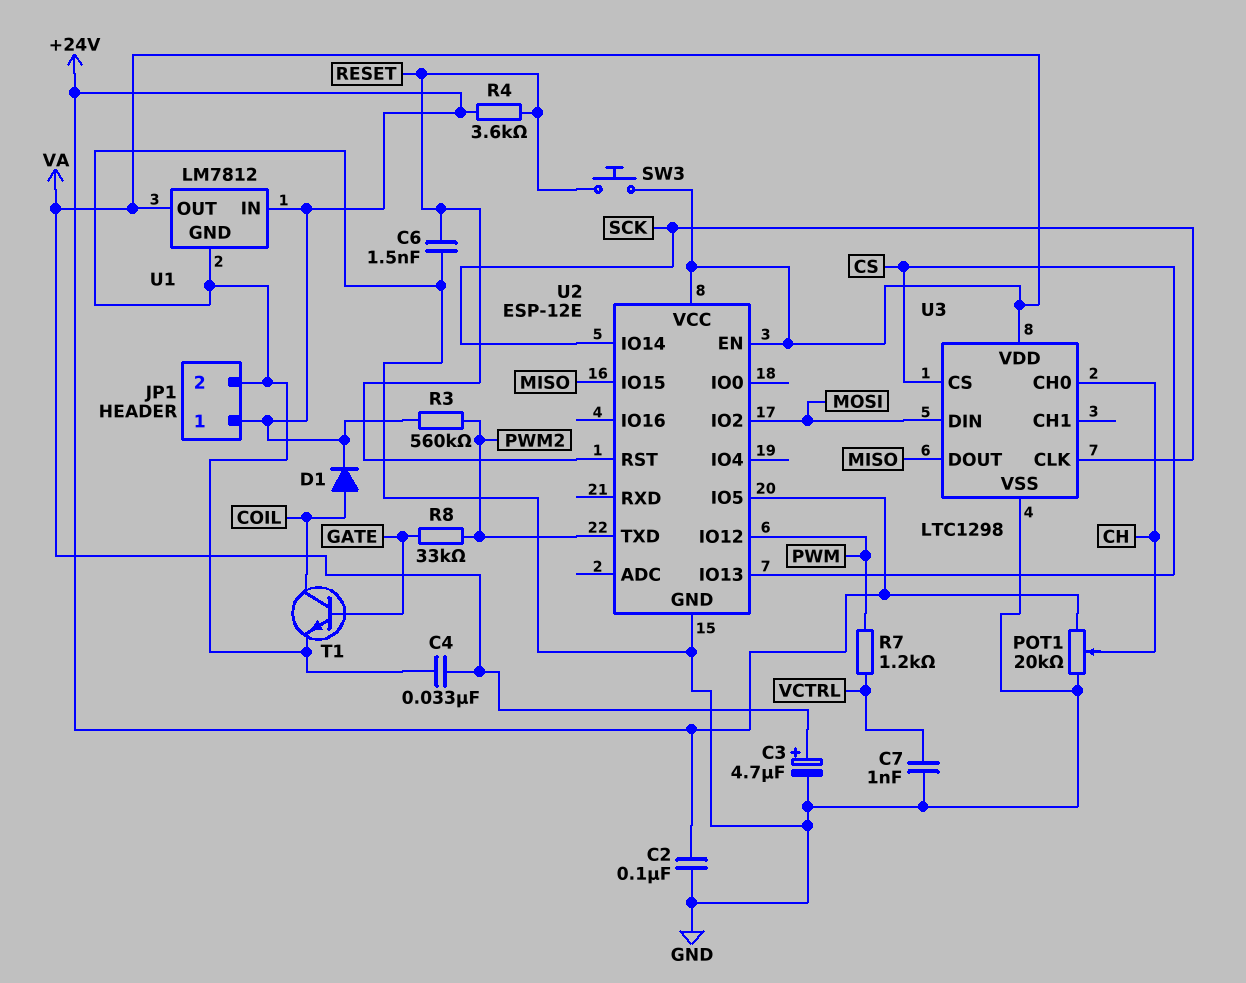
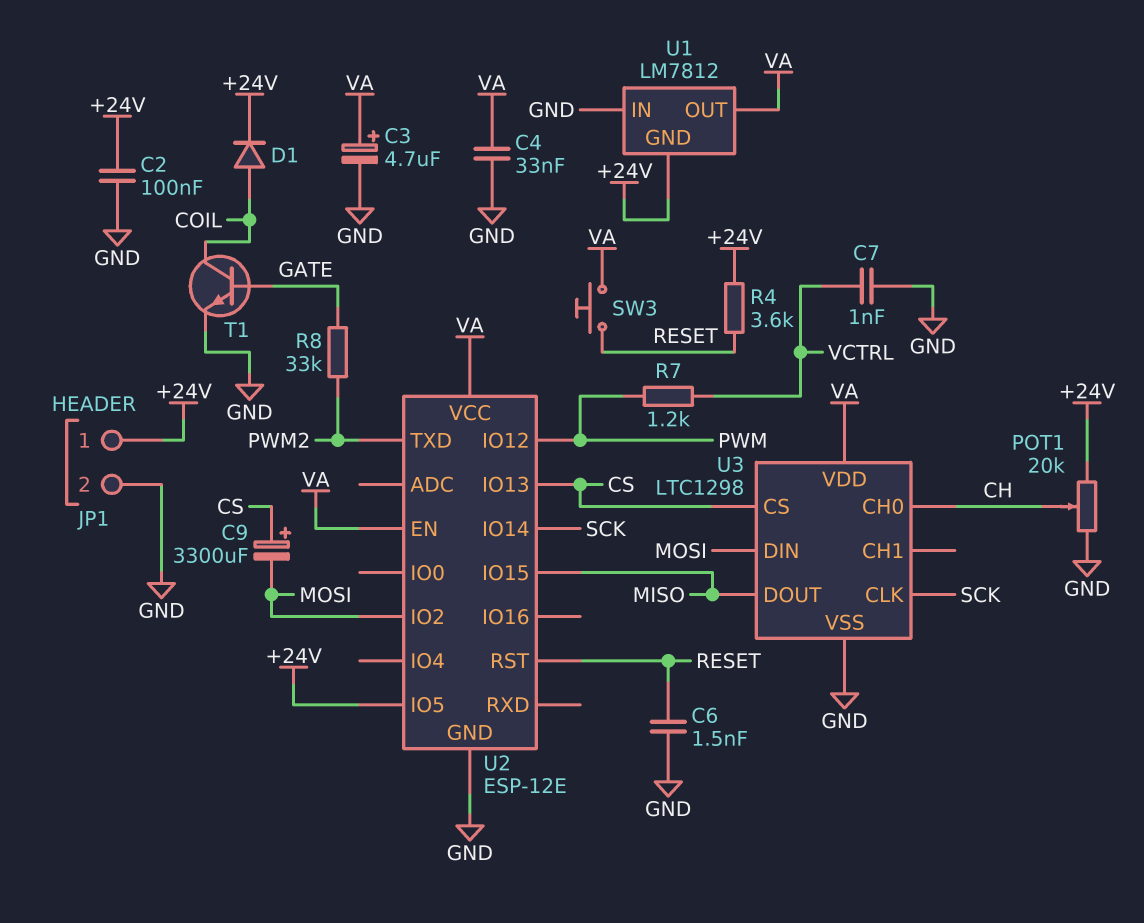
C9: none -> 3300uF (plus CS, minus MOSI)
R3: 560k (+24V, PWM2) -> none
U1 pin GND: GND -> +24V
U1 pin IN: +24V -> GND

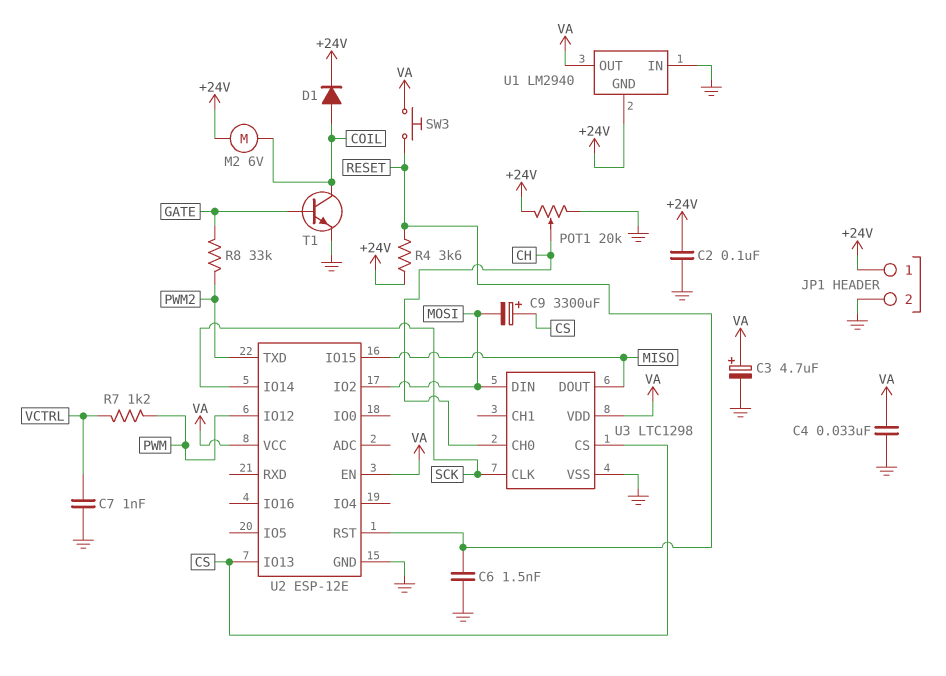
M2: none -> motor 6V (+24V, COIL)
U1: LM7812 -> LM2940
U2 pin IO5: +24V -> none

